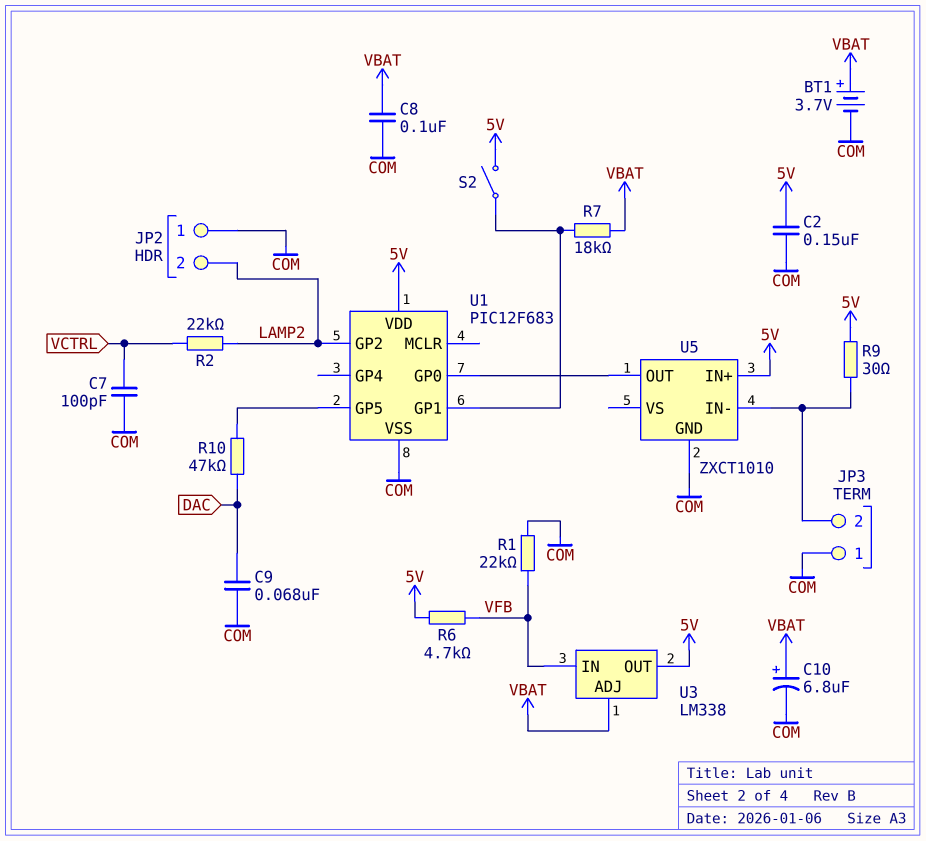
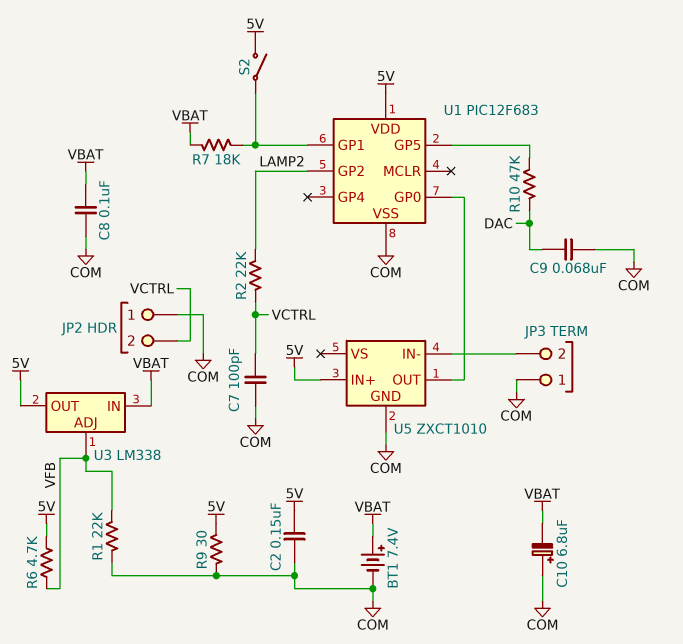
BT1: 3.7V (plus VBAT, minus COM) -> 7.4V (plus VBAT, minus COM)
C10: 6.8uF (plus VBAT, minus COM) -> 6.8uF (plus COM, minus VBAT)
JP2 pin 2: LAMP2 -> VCTRL
R9: 30 (5V, JP3/2) -> 30 (5V, COM)
U3 pin ADJ: VBAT -> VFB
U3 pin IN: VFB -> VBAT

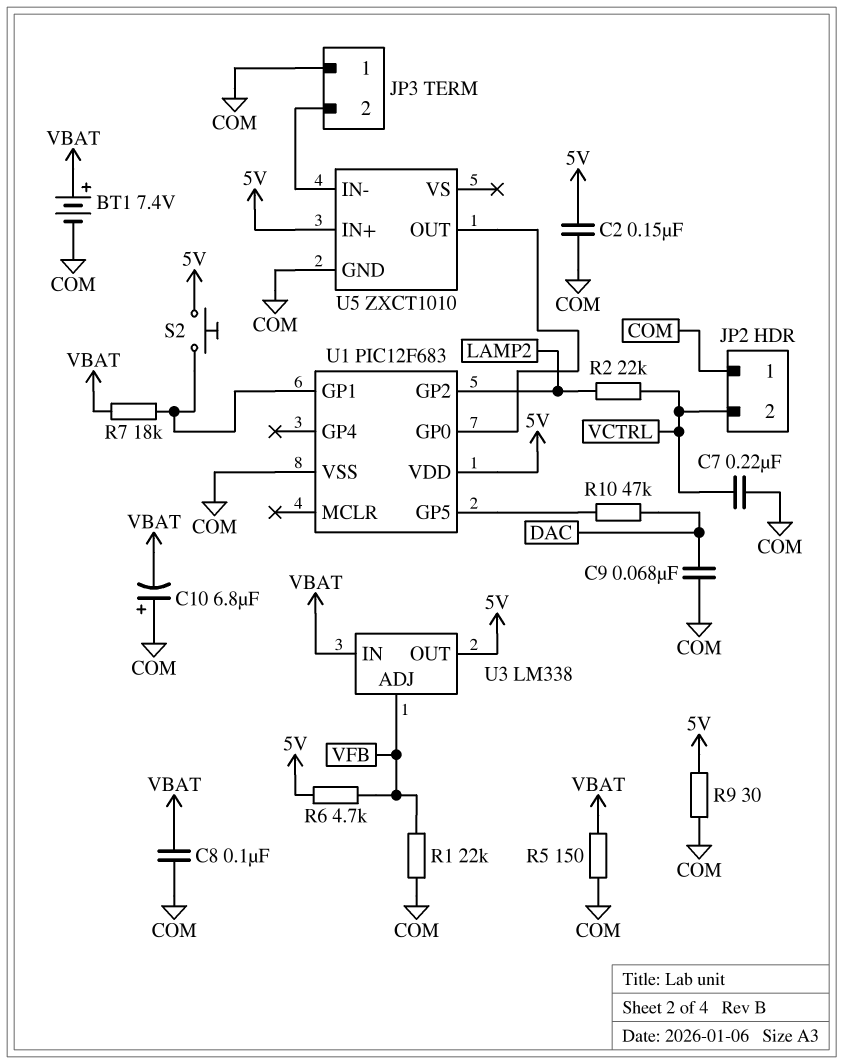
C7: 100pF (COM, VCTRL) -> 220nF (COM, VCTRL)
R5: none -> 150 (COM, VBAT)
S2: switch (5V, U1/GP1) -> button (5V, U1/GP1)

